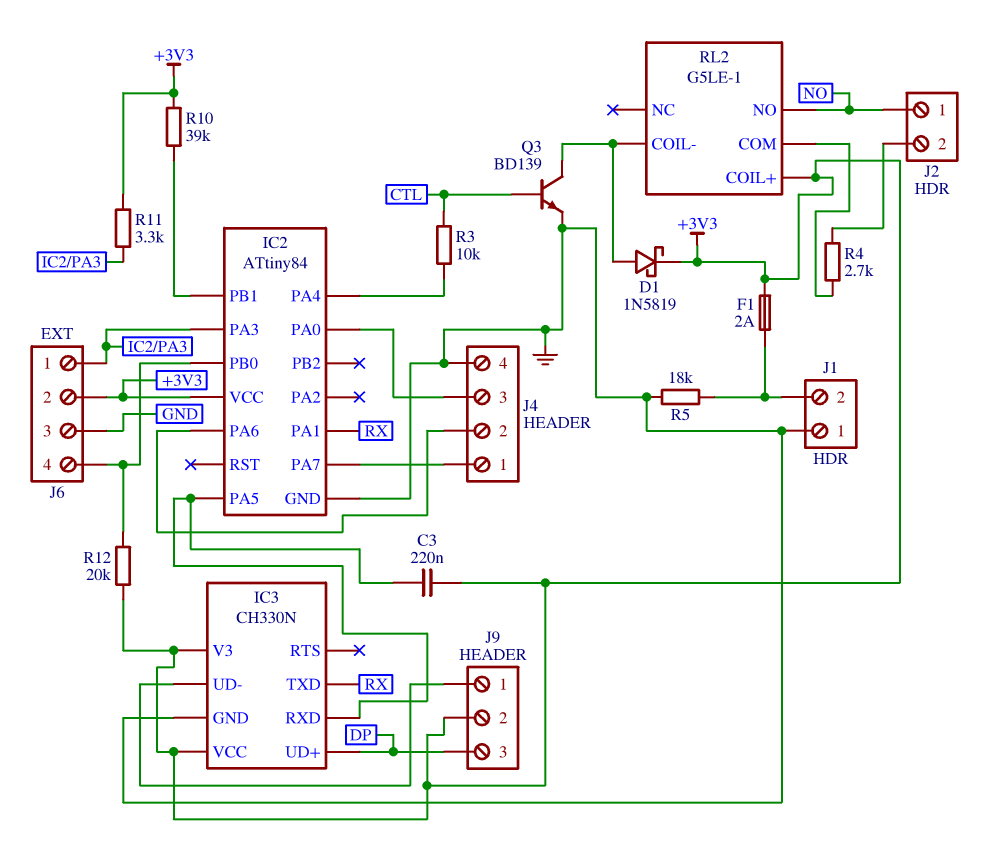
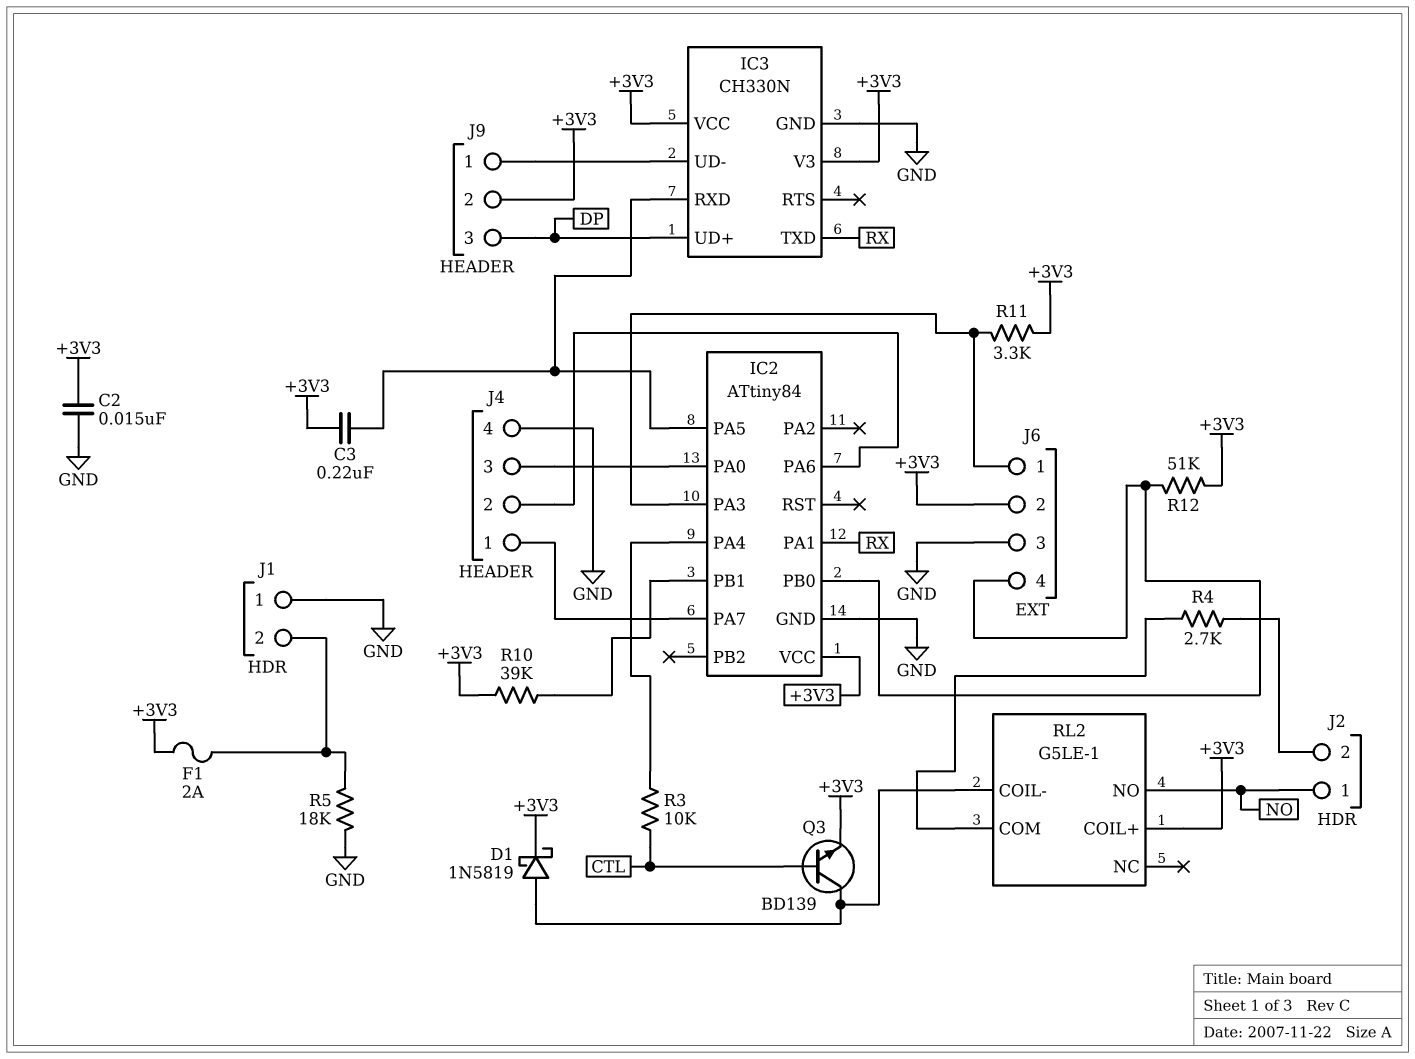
C2: none -> 15nF (+3V3, GND)
Q3: NPN BD139 (B CTL, C RL2/COIL-, E GND) -> NPN BD139 (B CTL, C RL2/COIL-, E +3V3)
R12: 20k (+3V3, IC2/PB0) -> 51k (+3V3, IC2/PB0)

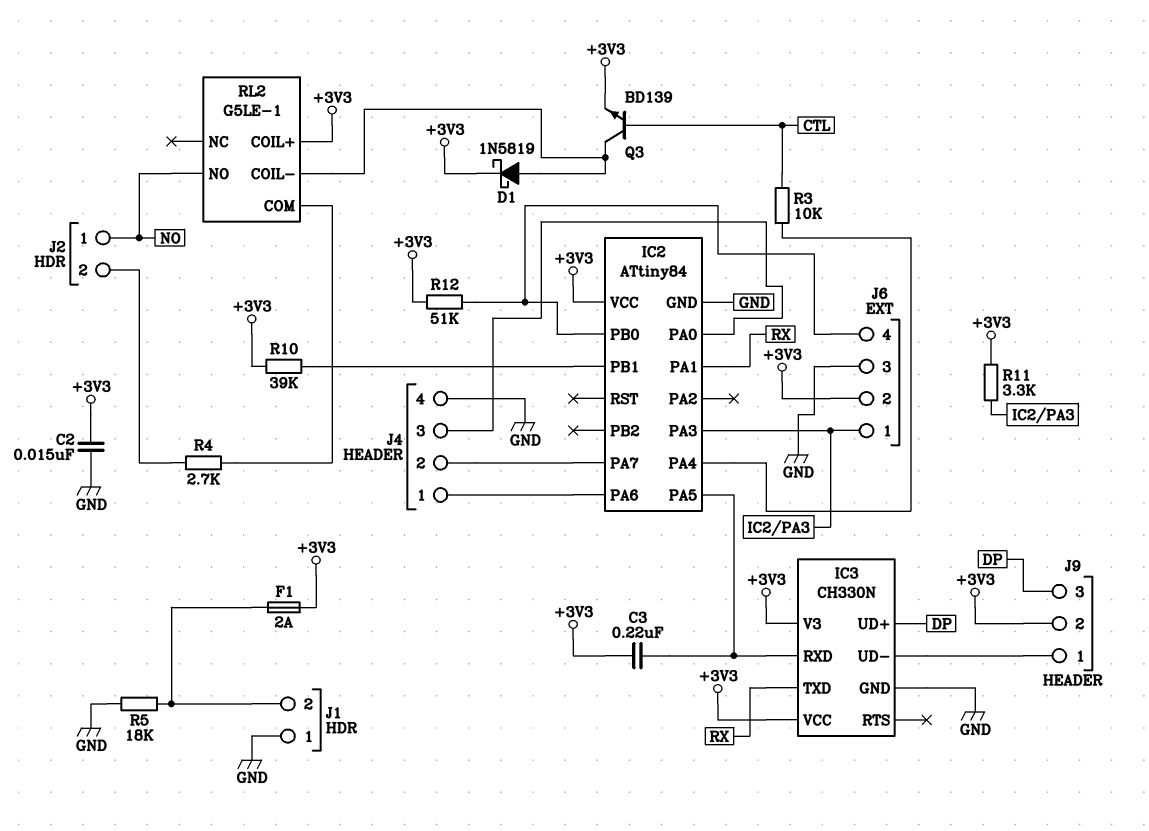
J4 pin 1: IC2/PA7 -> IC2/PA6
J4 pin 2: IC2/PA6 -> IC2/PA7

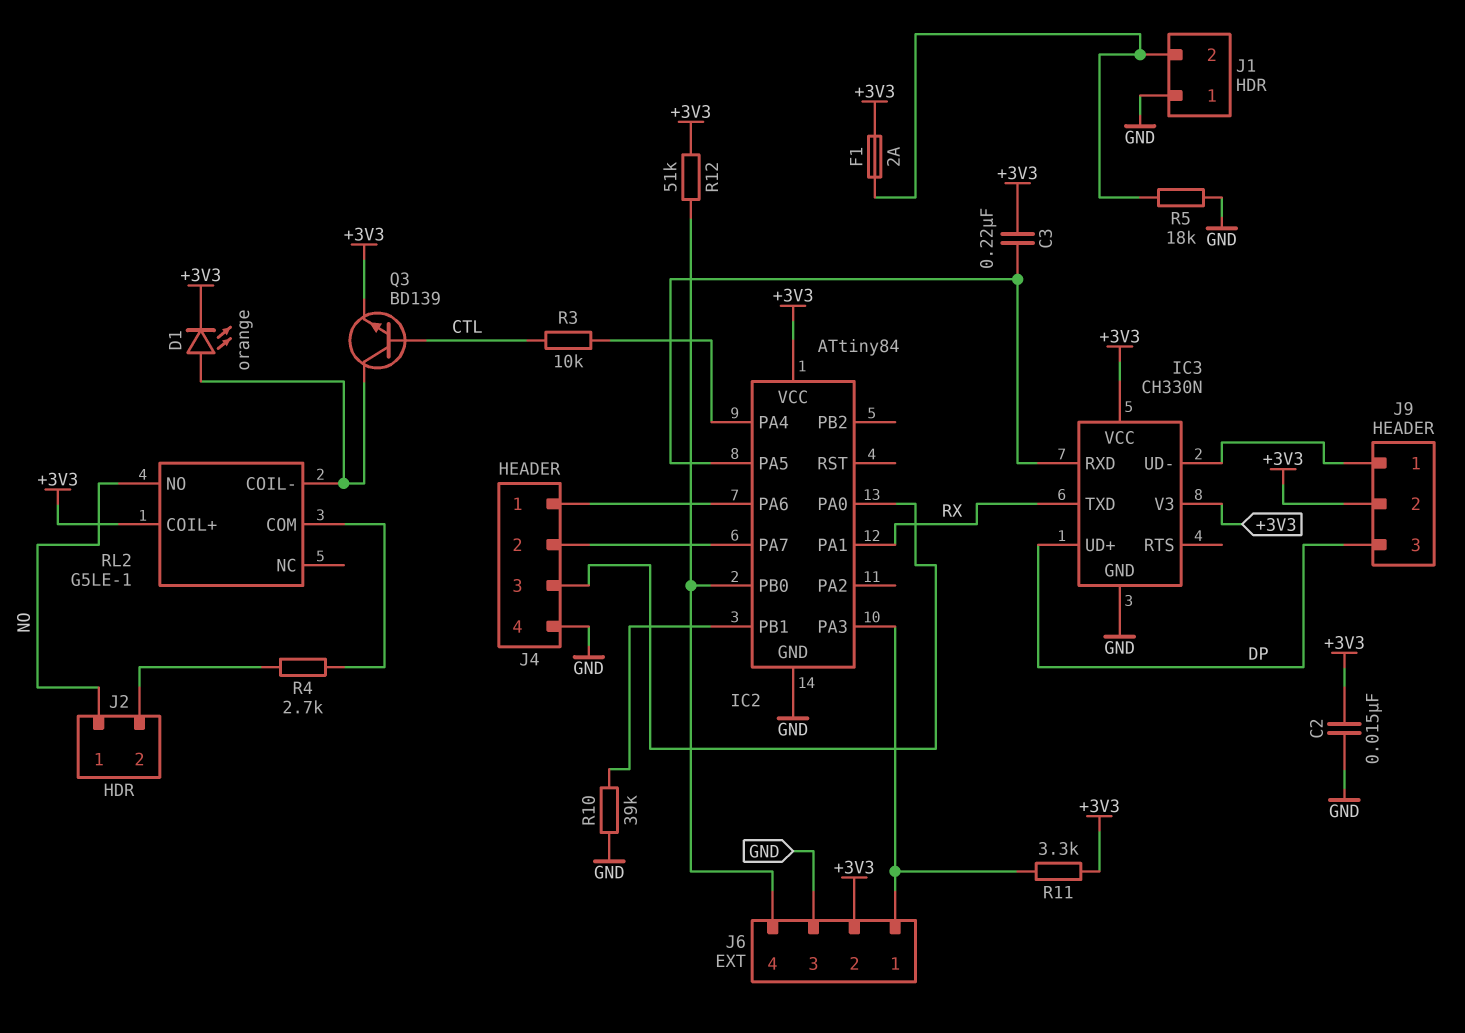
D1: schottky 1N5819 (A RL2/COIL-, K +3V3) -> LED orange (A RL2/COIL-, K +3V3)
R10: 39k (+3V3, IC2/PB1) -> 39k (GND, IC2/PB1)

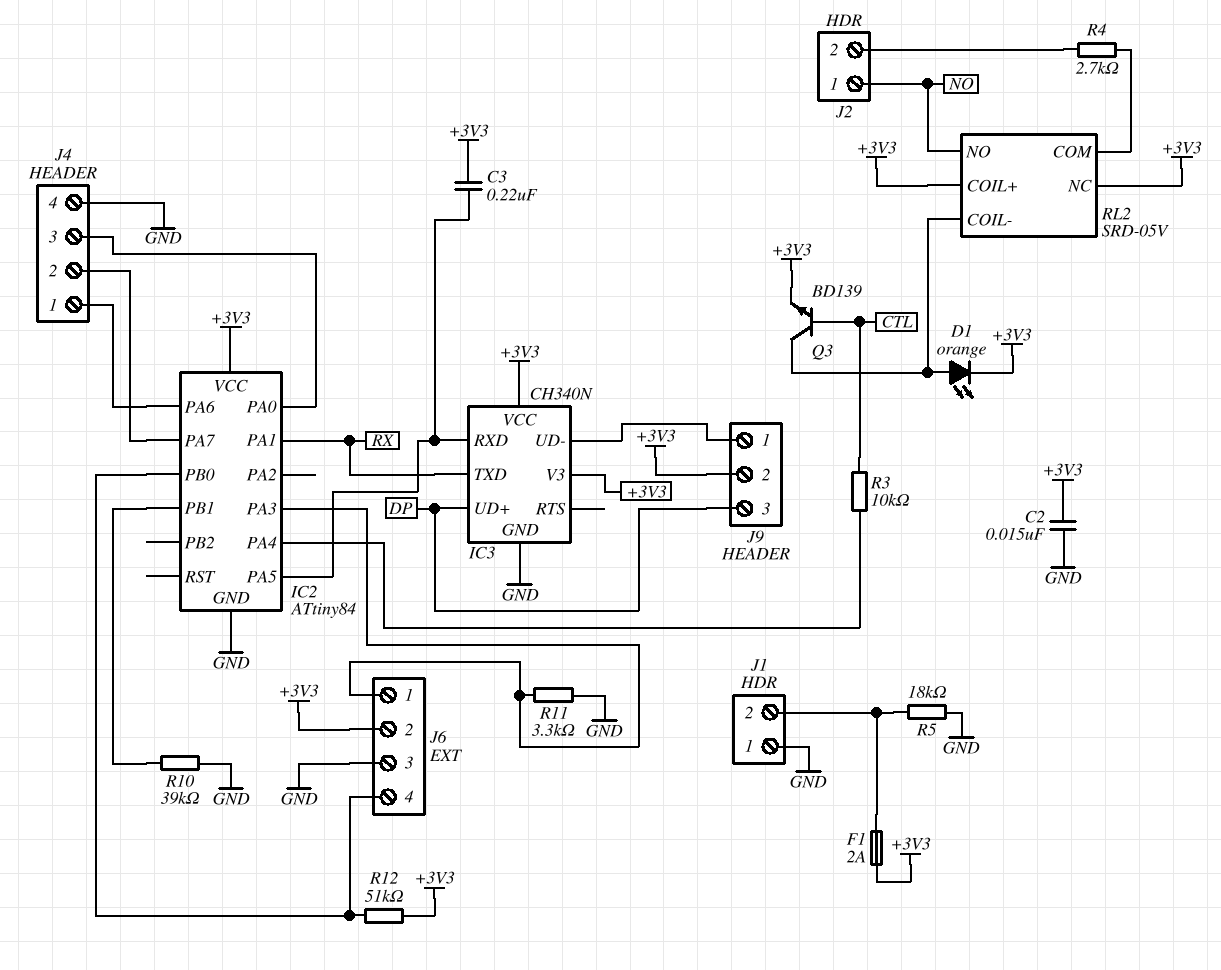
IC3: CH330N -> CH340N
R11: 3.3k (+3V3, IC2/PA3) -> 3.3k (GND, IC2/PA3)
RL2: G5LE-1 -> SRD-05V
RL2 pin NC: none -> +3V3

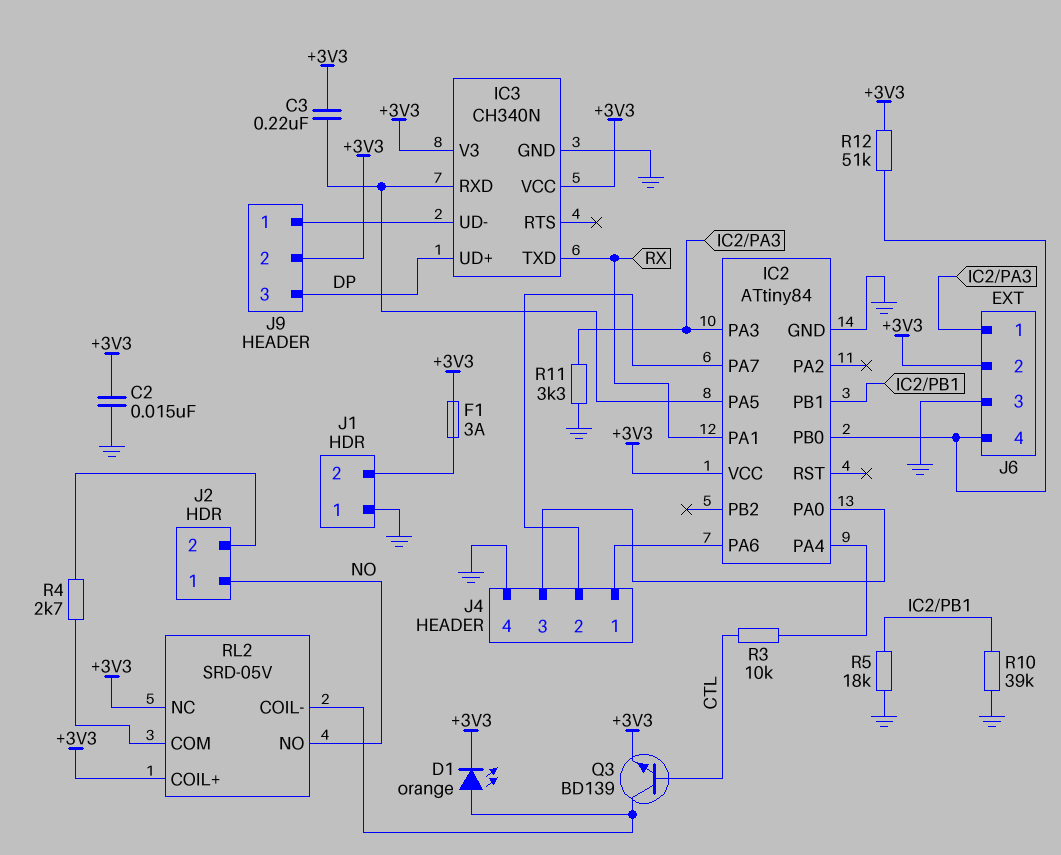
F1: 2A (+3V3, J1/2) -> 3A (+3V3, J1/2)
R5: 18k (GND, J1/2) -> 18k (GND, IC2/PB1)

